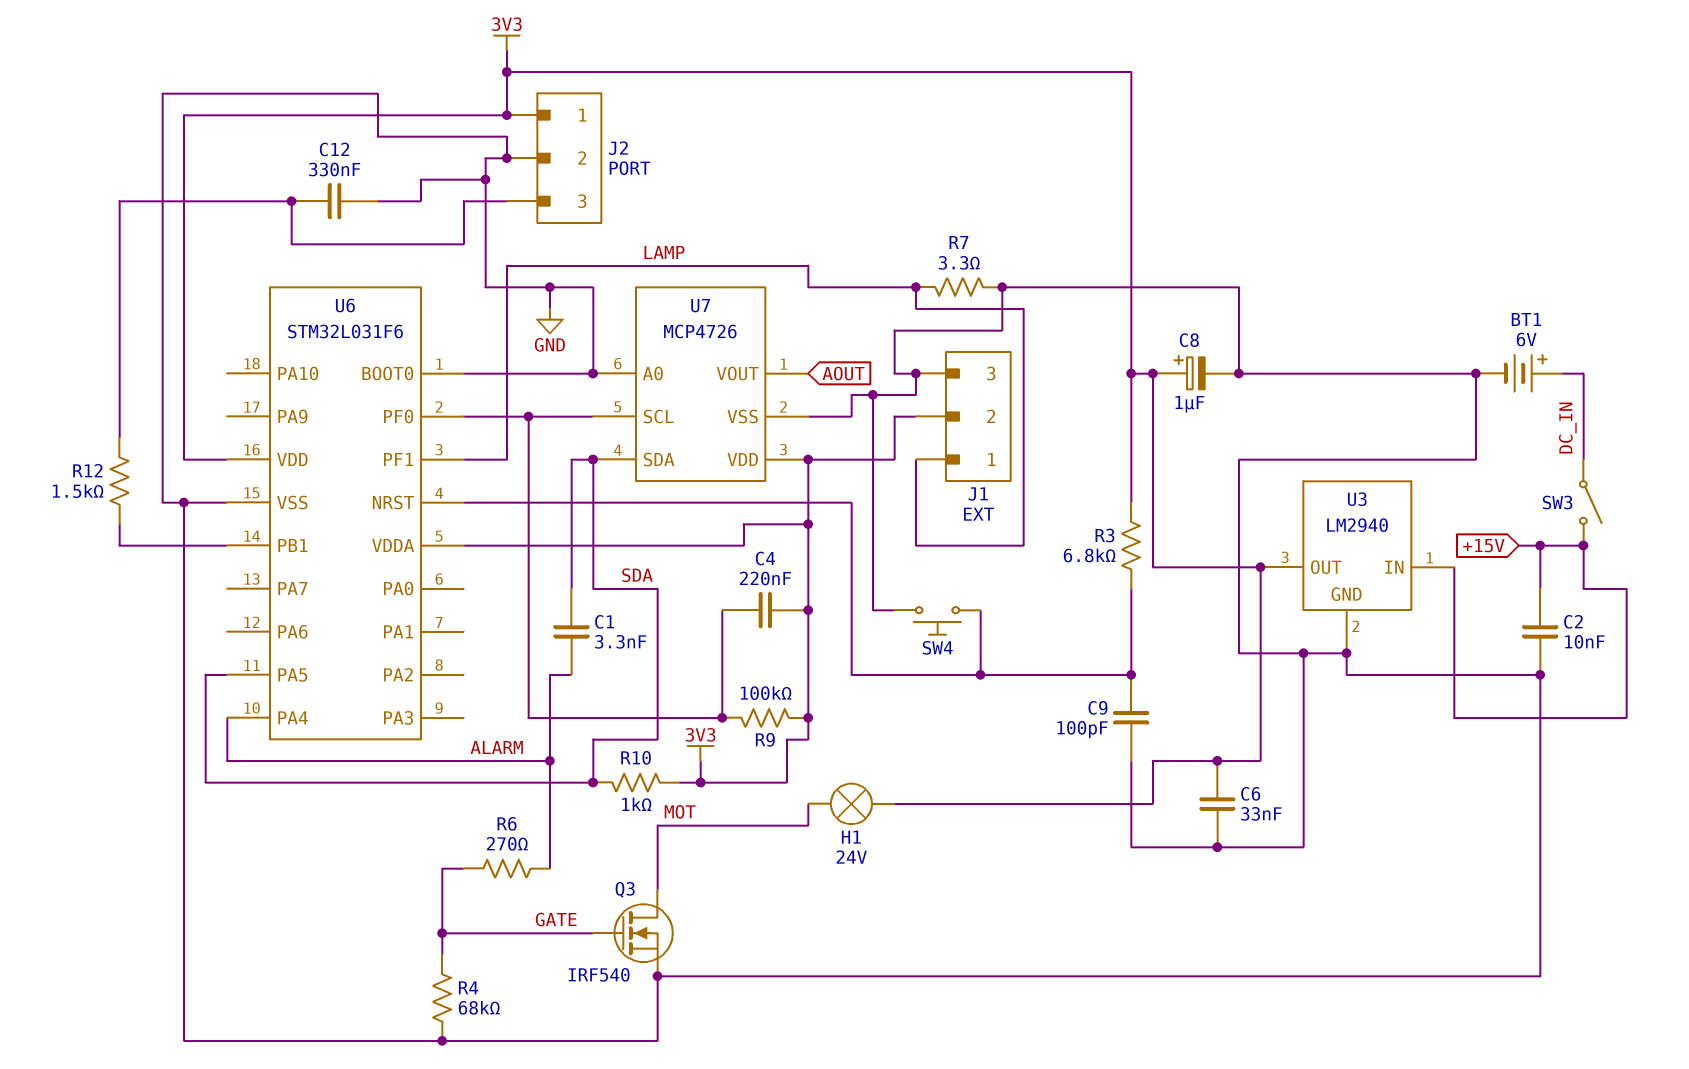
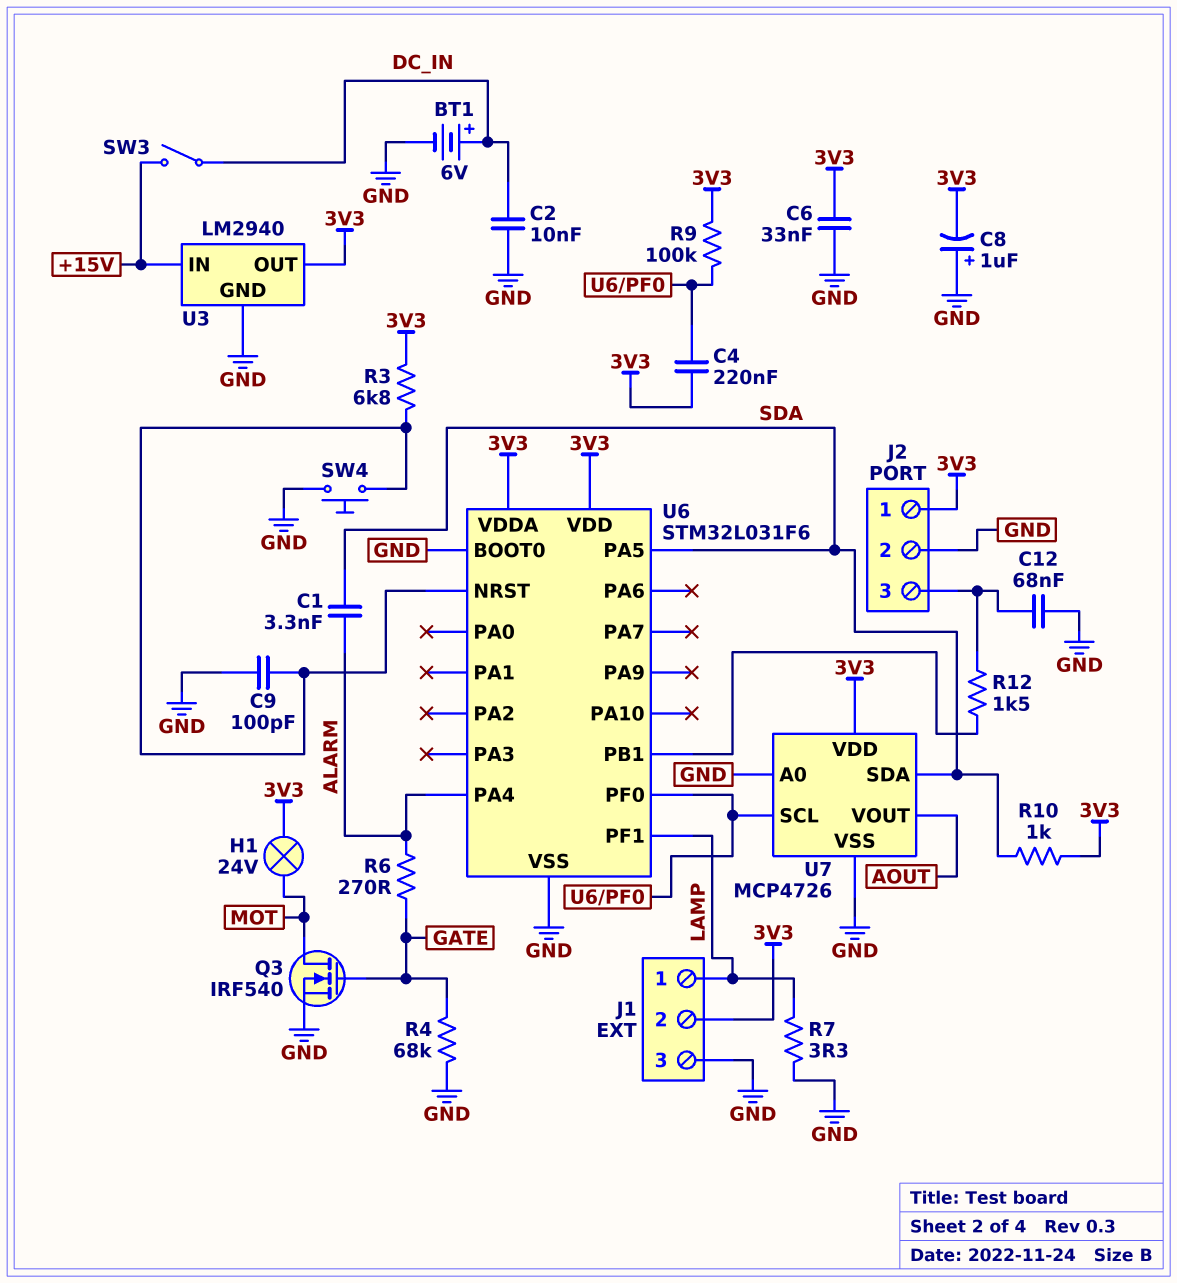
C2: 10nF (+15V, GND) -> 10nF (DC_IN, GND)
C8: 1uF (plus 3V3, minus GND) -> 1uF (plus GND, minus 3V3)
C12: 330nF (GND, J2/3) -> 68nF (GND, J2/3)

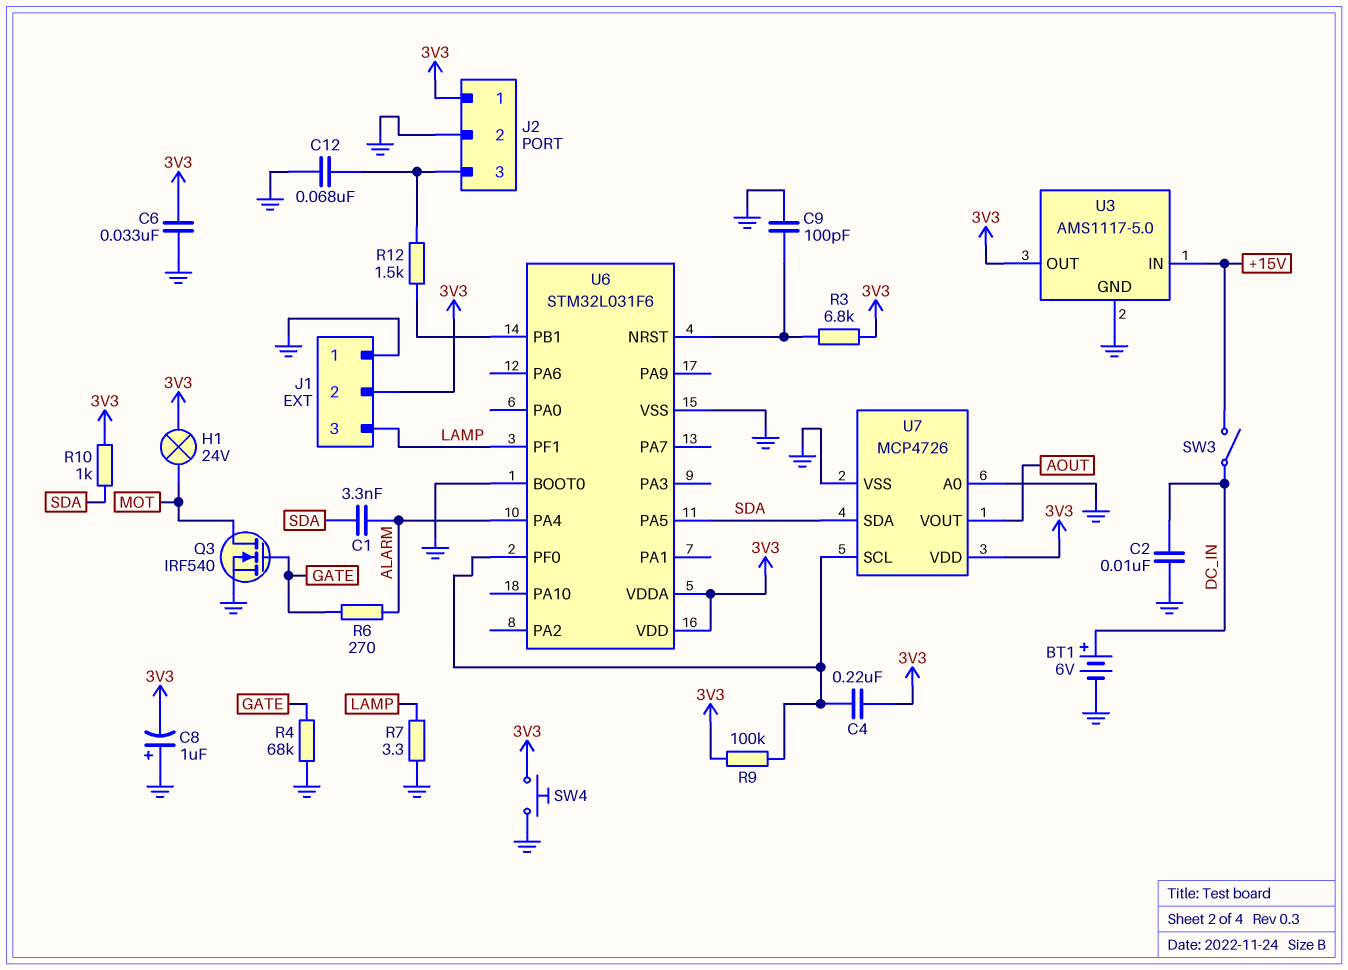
J1 pin 1: LAMP -> GND
J1 pin 3: GND -> LAMP
SW4: button (GND, U6/NRST) -> button (3V3, GND)
U3: LM2940 -> AMS1117-5.0

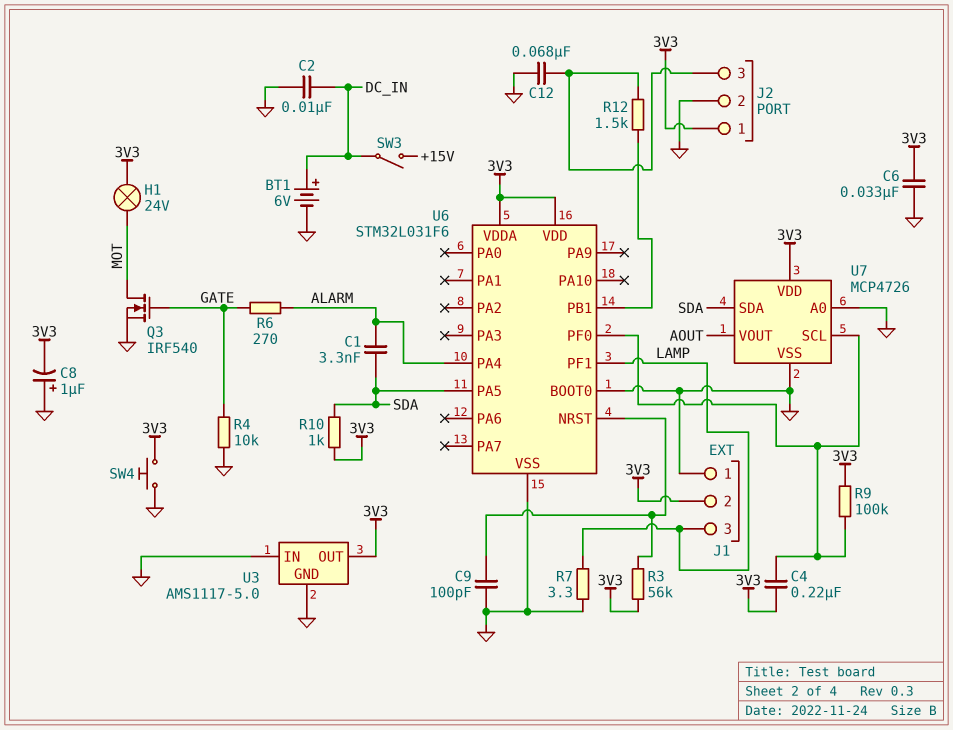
R3: 6.8k (3V3, U6/NRST) -> 56k (3V3, U6/NRST)
R4: 68k (GATE, GND) -> 10k (GATE, GND)
U3 pin IN: +15V -> GND

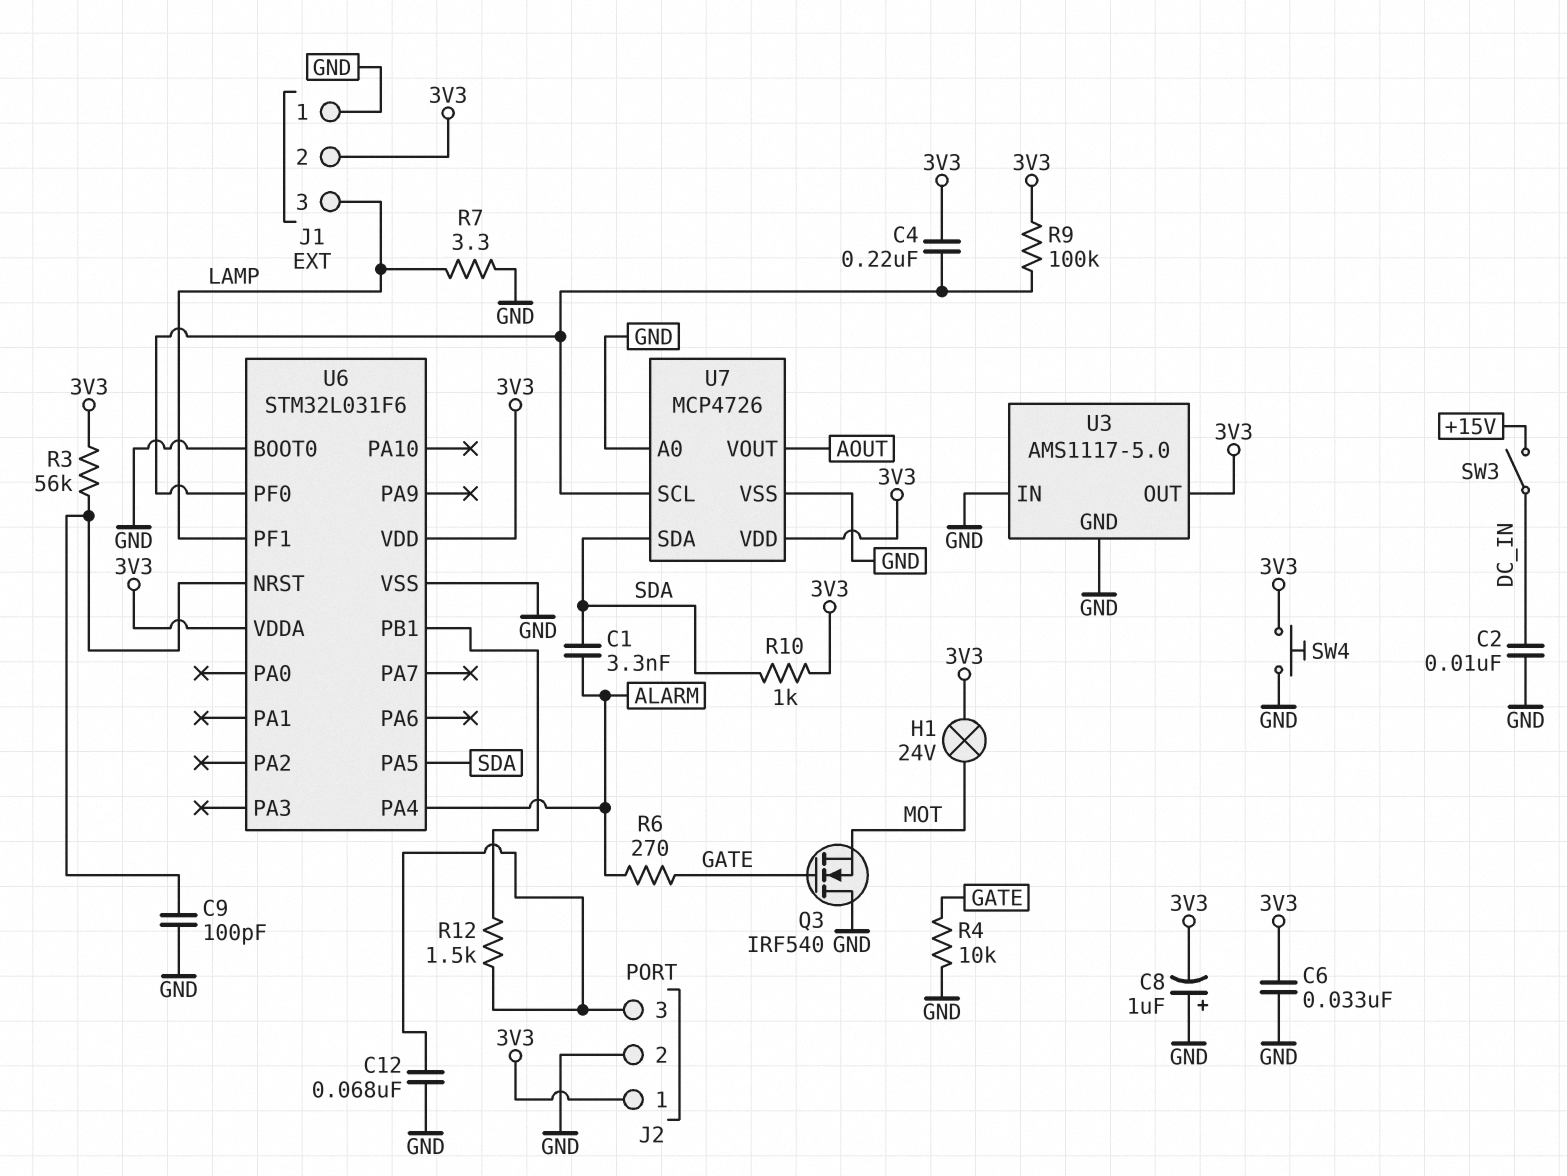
BT1: 6V (plus DC_IN, minus GND) -> none
Q3: NMOS IRF540 (G GATE, D MOT, S GND) -> NMOS IRF540 (G GATE, D GND, S MOT)

